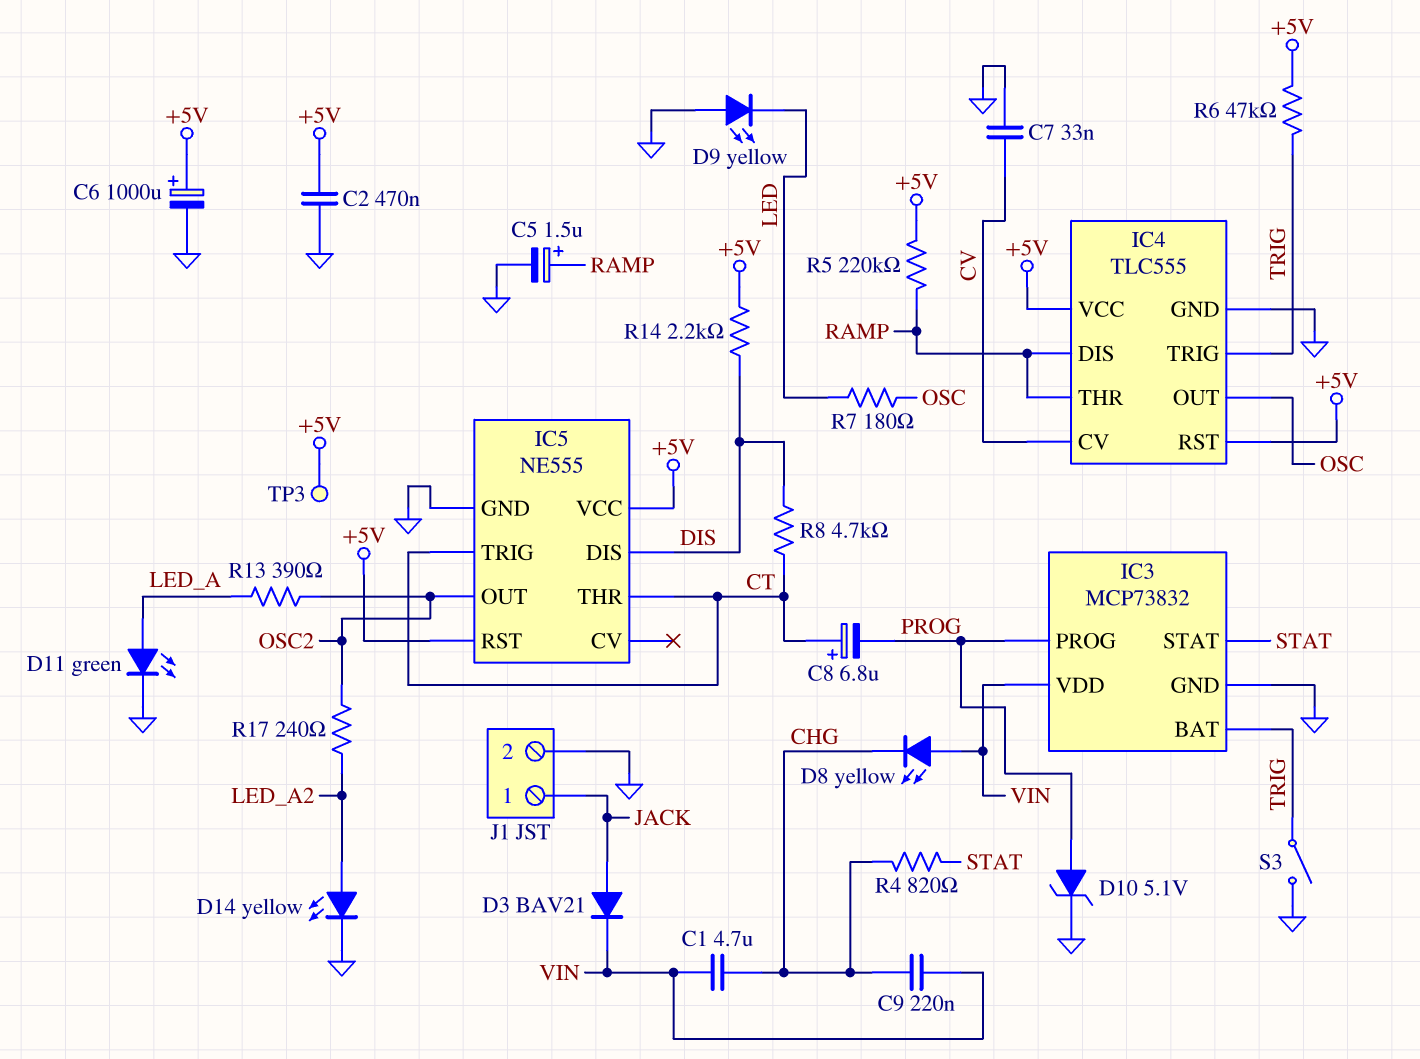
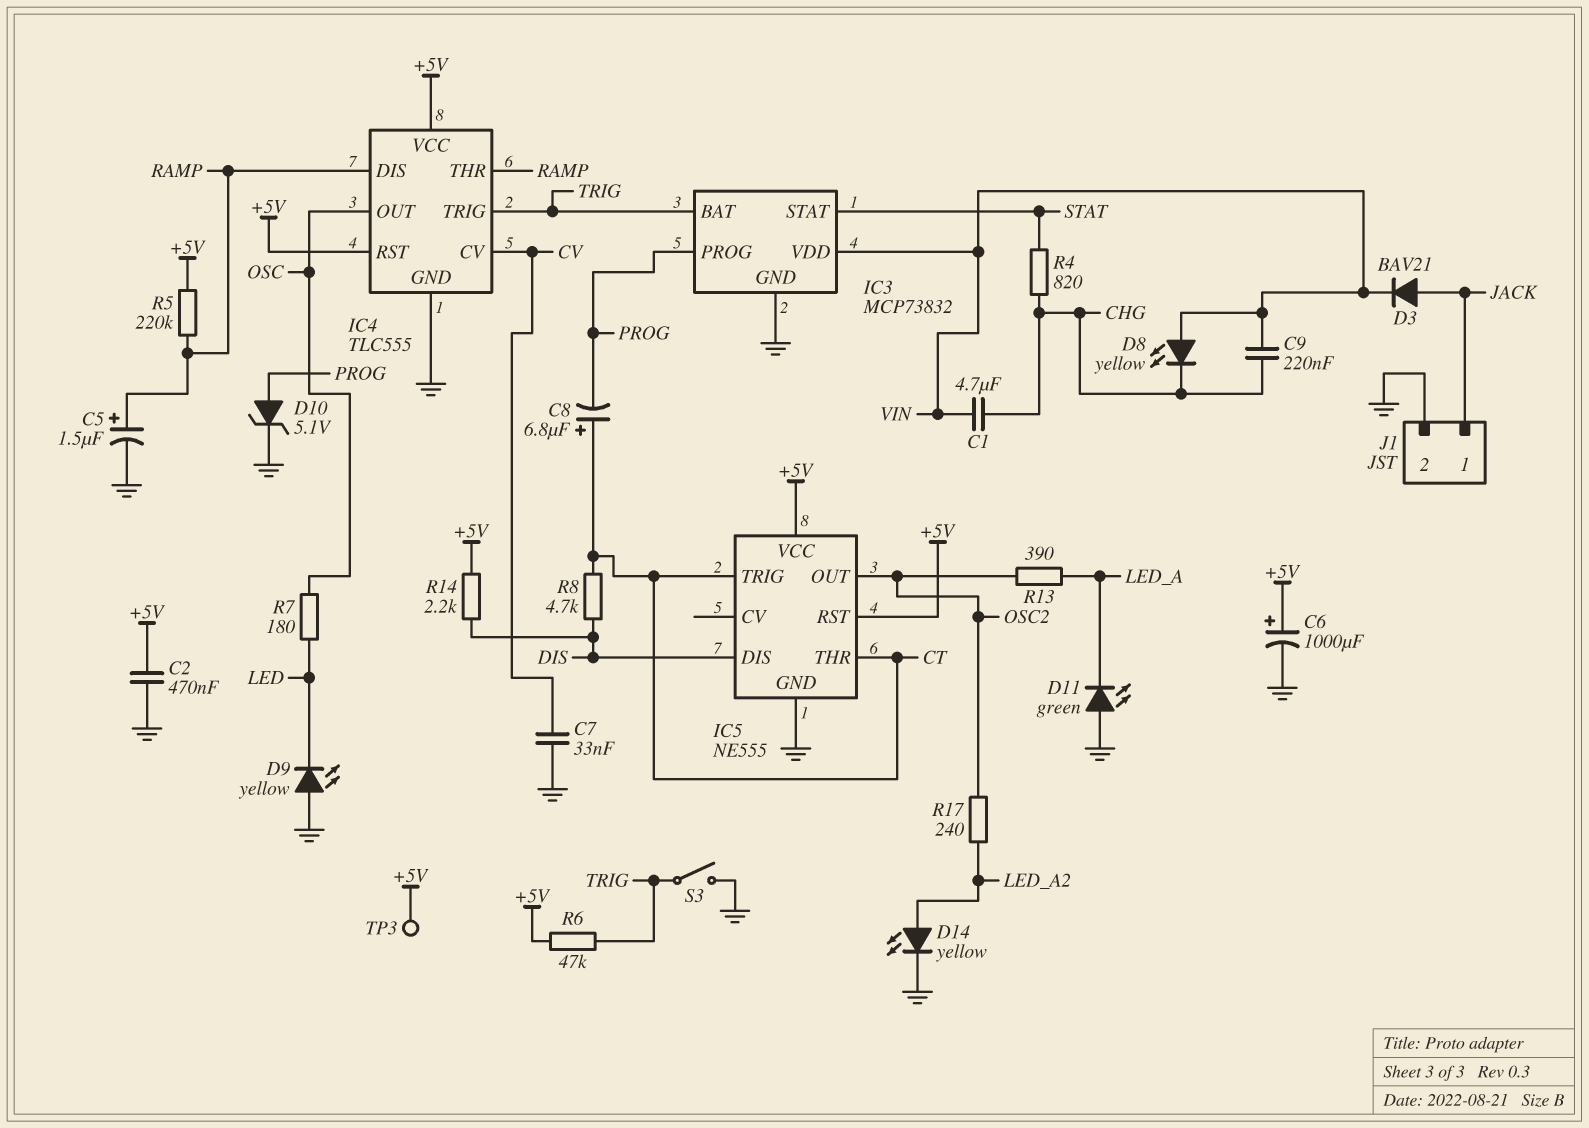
D11: LED green (A LED_A, K GND) -> LED green (A GND, K LED_A)

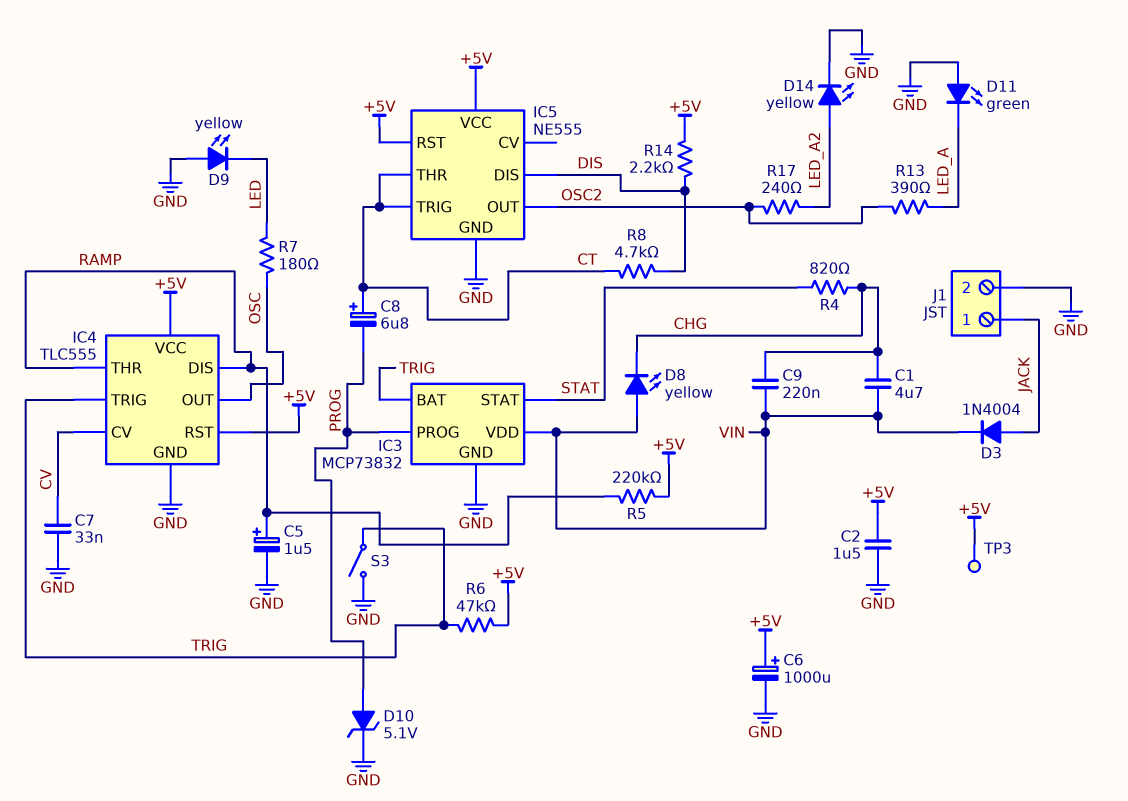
C2: 470nF (+5V, GND) -> 1.5uF (+5V, GND)
D3: diode BAV21 (A JACK, K VIN) -> diode 1N4004 (A JACK, K VIN)

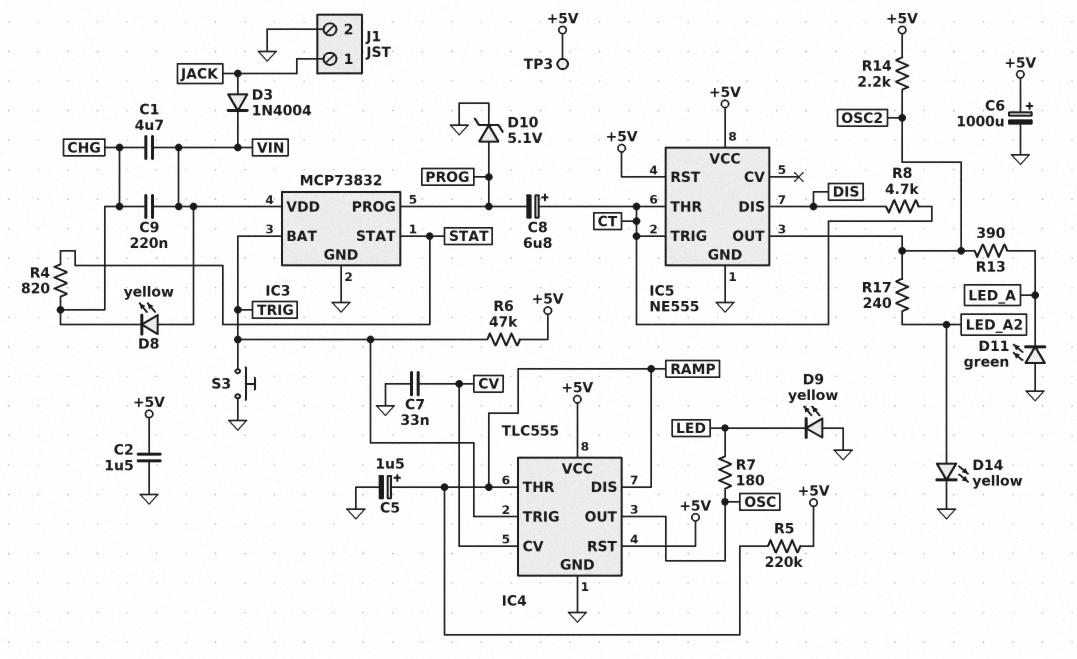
R14: 2.2k (+5V, DIS) -> 2.2k (+5V, OSC2)
S3: switch (GND, TRIG) -> button (GND, TRIG)

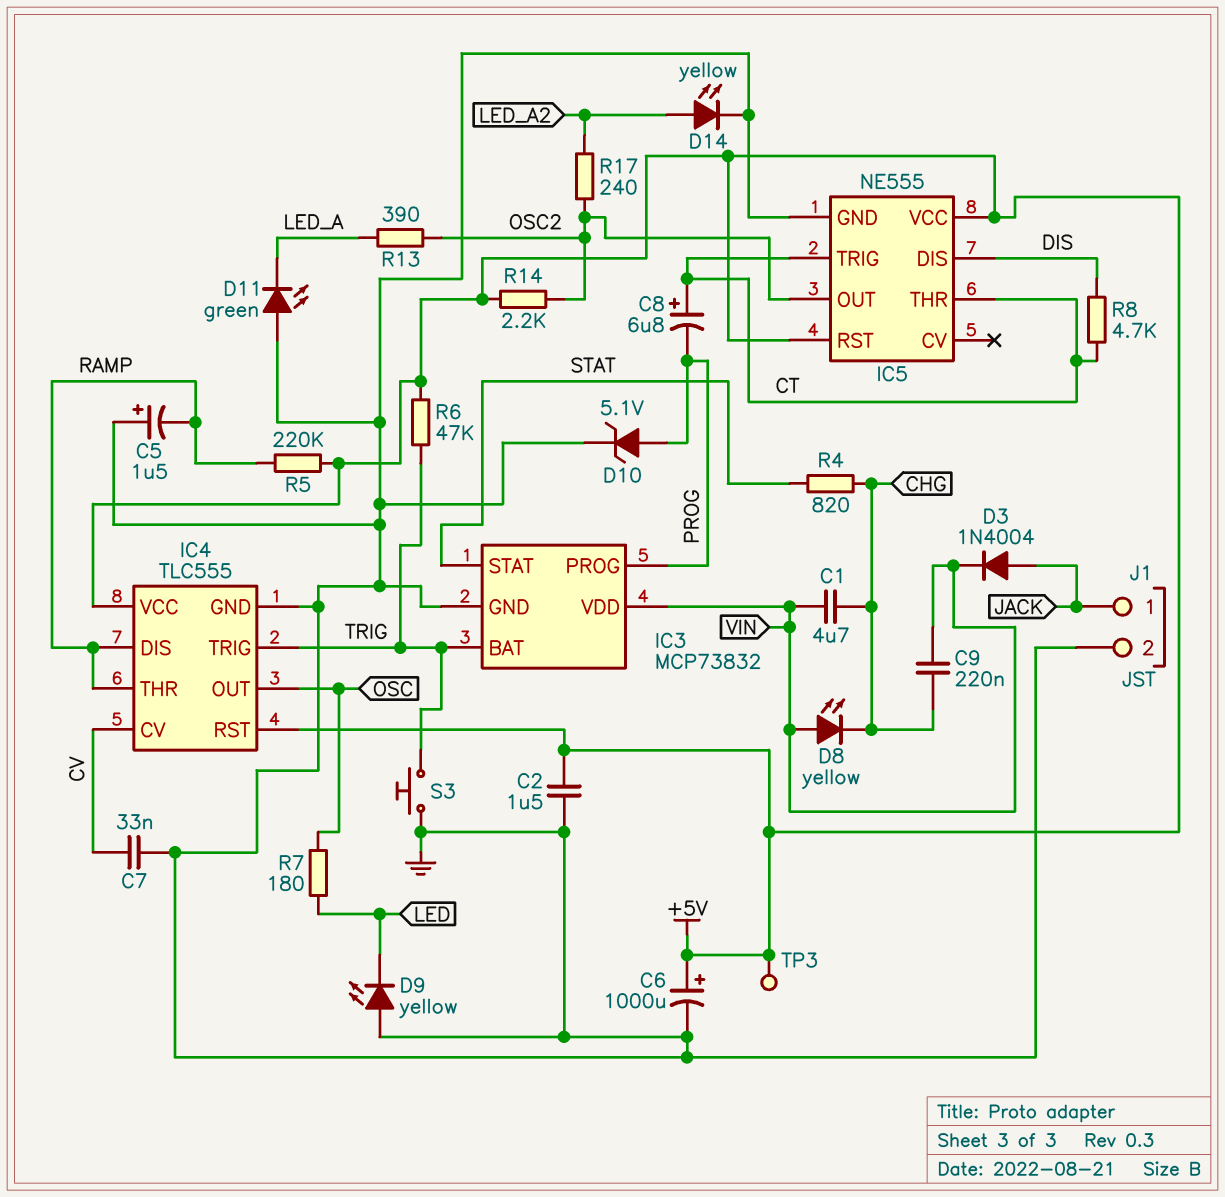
C5: 1.5uF (plus RAMP, minus GND) -> 1.5uF (plus GND, minus RAMP)

